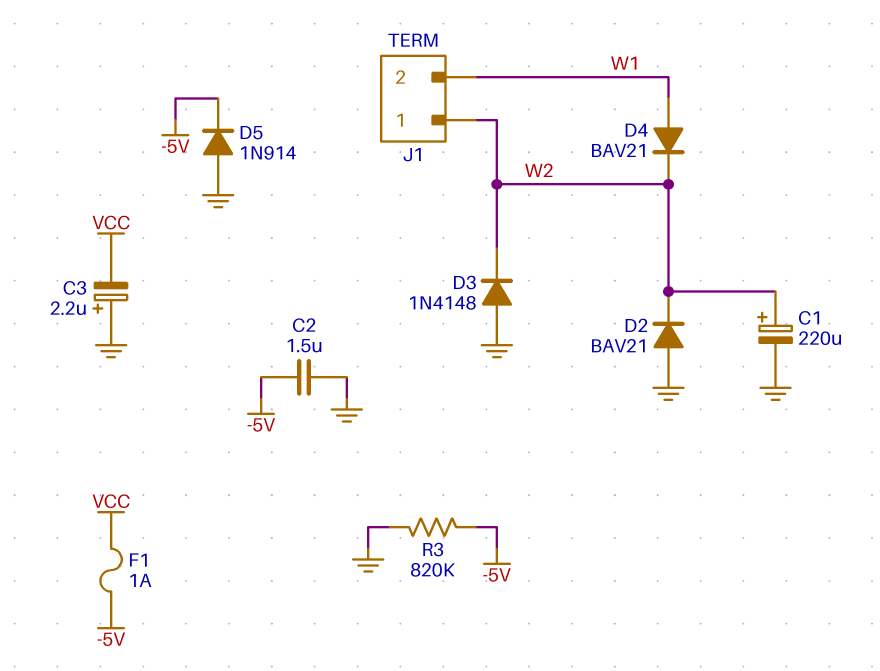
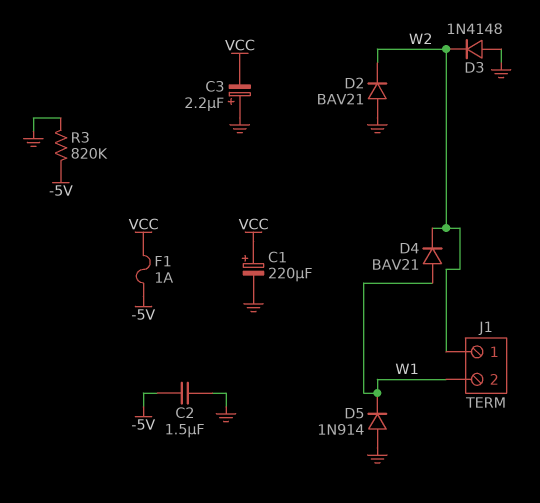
C1: 220uF (plus W2, minus GND) -> 220uF (plus VCC, minus GND)
D5: diode 1N914 (A GND, K -5V) -> diode 1N914 (A GND, K W1)

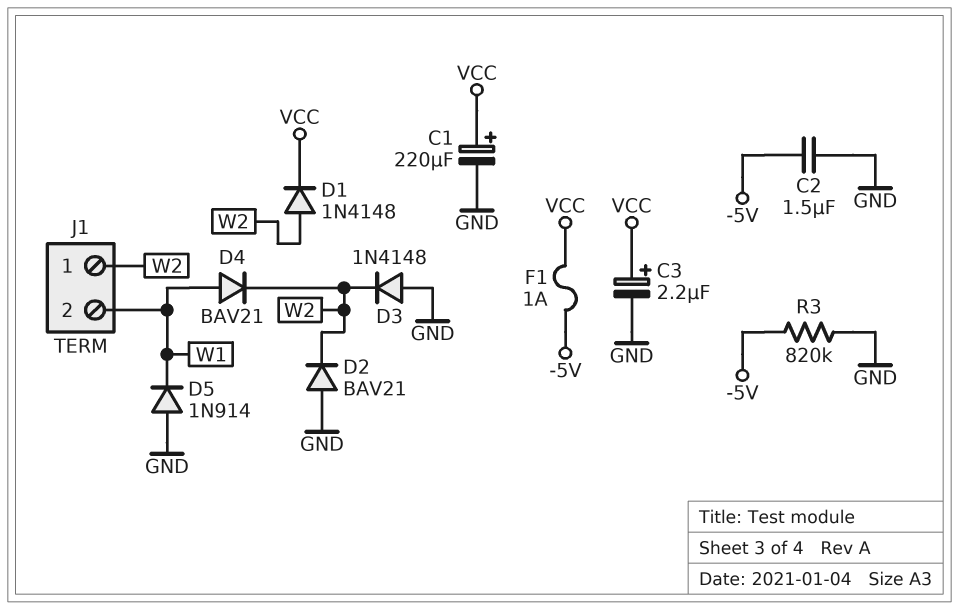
C3: 2.2uF (plus GND, minus VCC) -> 2.2uF (plus VCC, minus GND)
D1: none -> diode 1N4148 (A W2, K VCC)

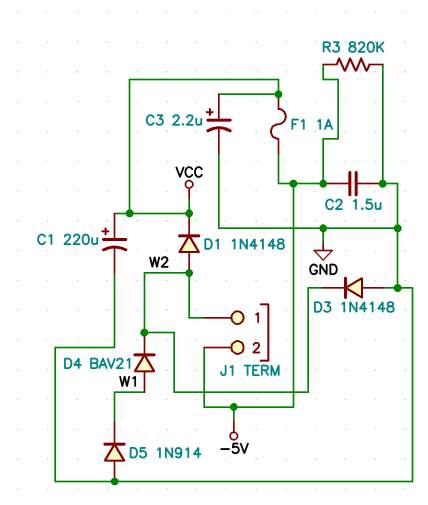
D2: diode BAV21 (A GND, K W2) -> none
J1 pin 2: W1 -> -5V

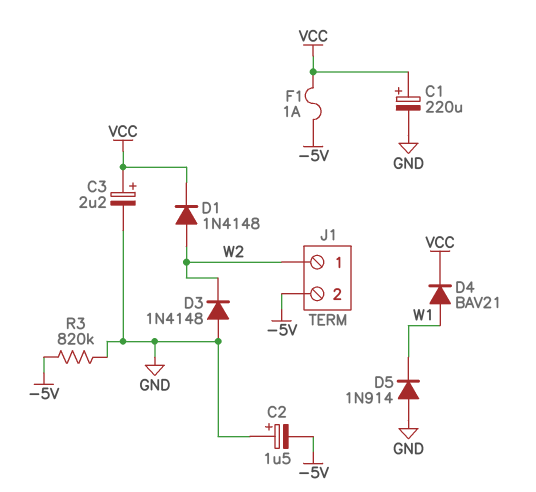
C2: 1.5uF (-5V, GND) -> 1.5uF (plus GND, minus -5V)
D4: diode BAV21 (A W1, K W2) -> diode BAV21 (A W1, K VCC)

